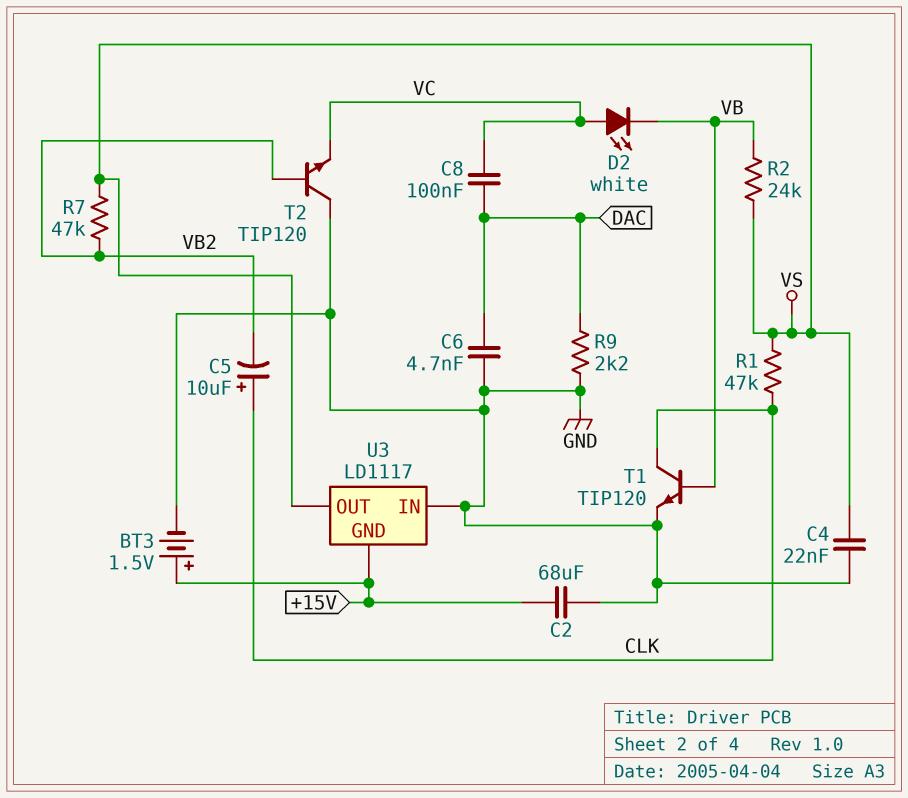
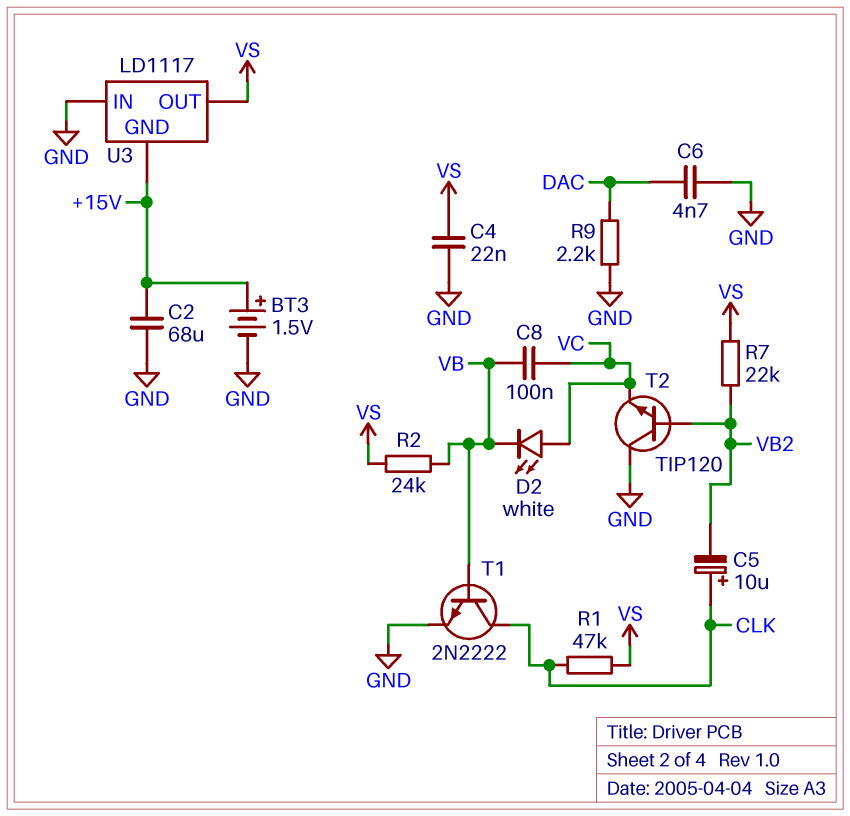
C8: 100nF (DAC, VC) -> 100nF (VB, VC)
R7: 47k (VB2, VS) -> 22k (VB2, VS)
T1: NPN TIP120 (B VB, C CLK, E GND) -> NPN 2N2222 (B VB, C CLK, E GND)

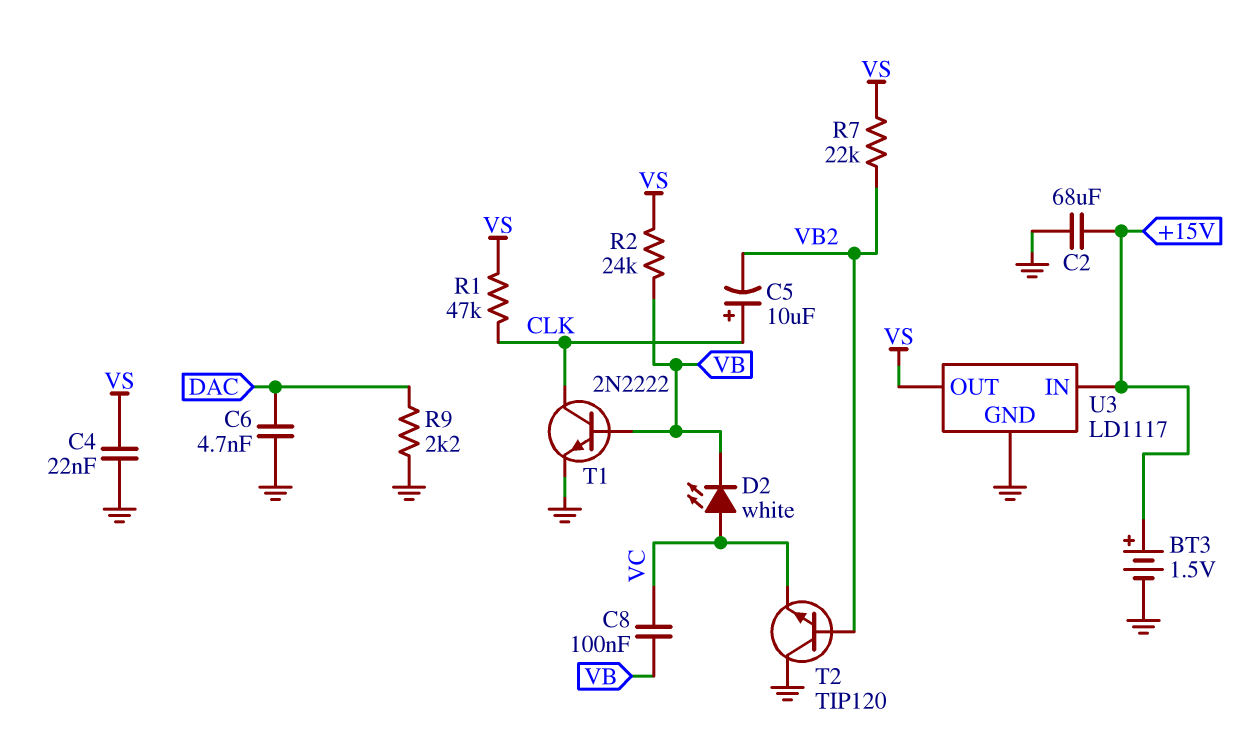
U3 pin GND: +15V -> GND
U3 pin IN: GND -> +15V

